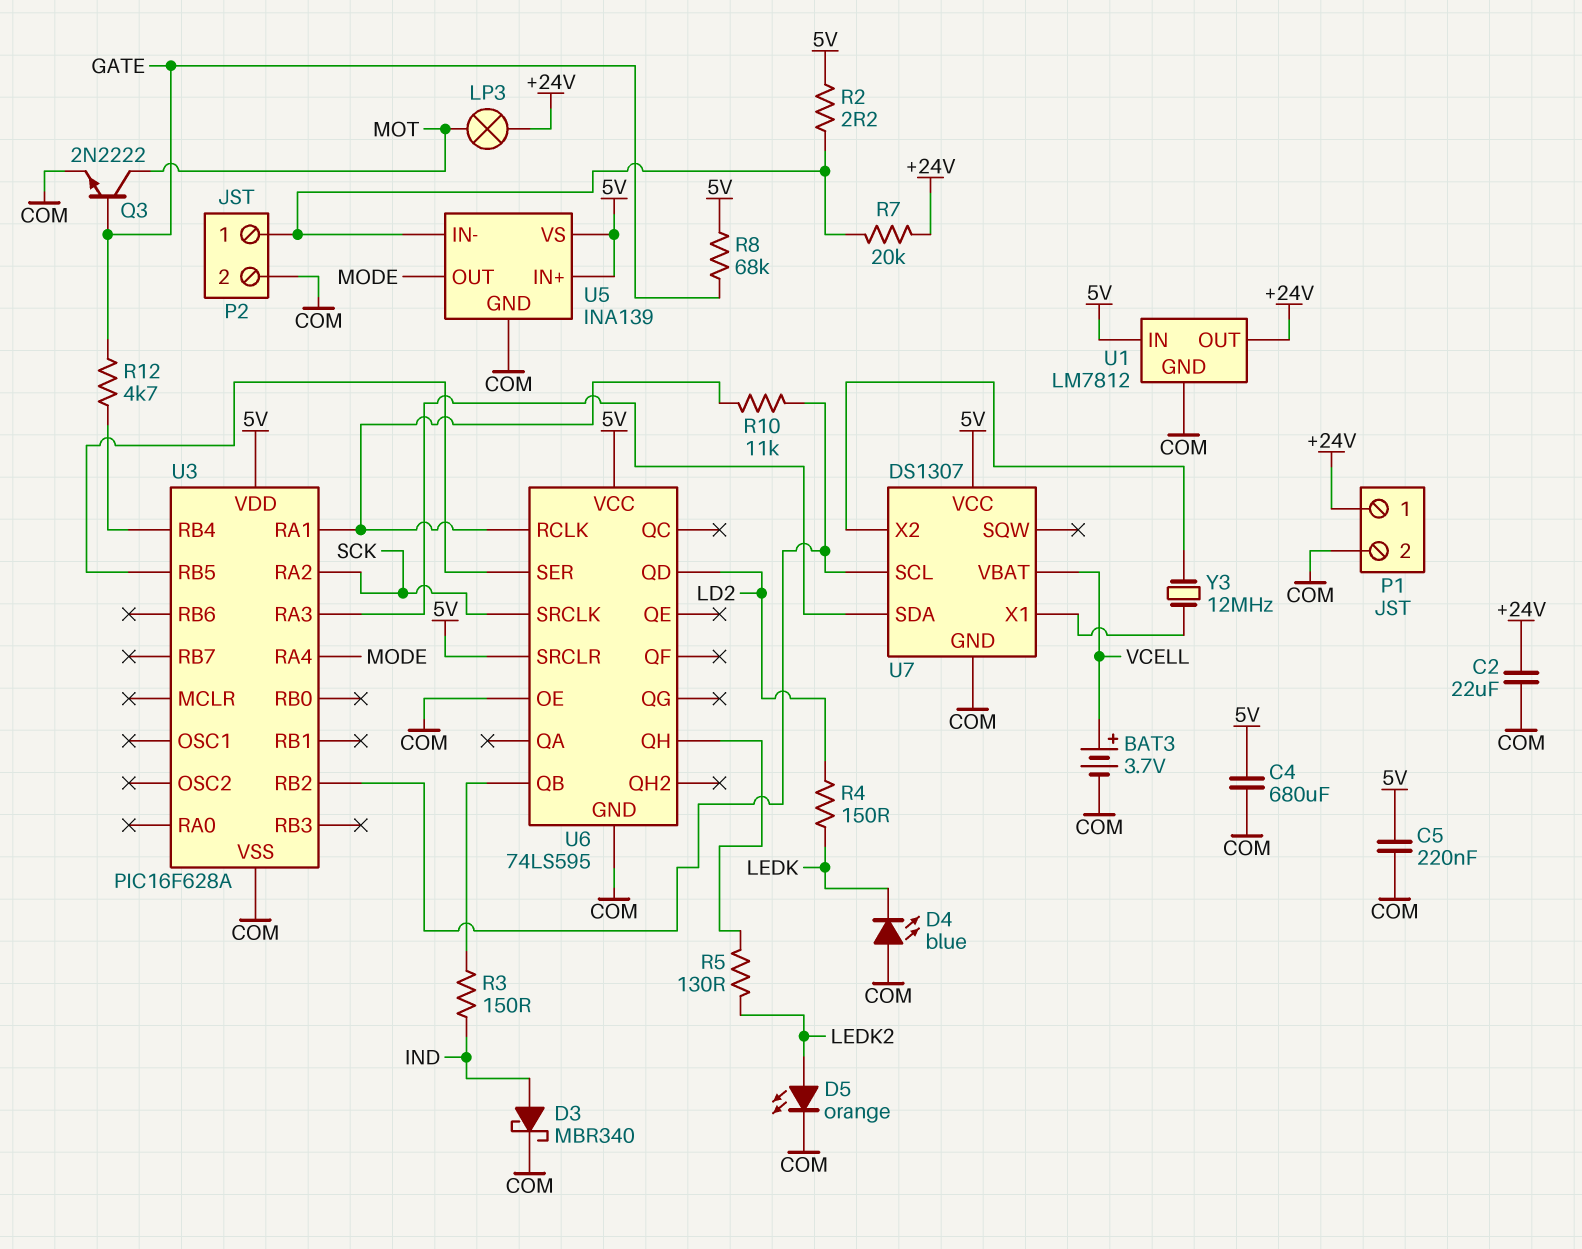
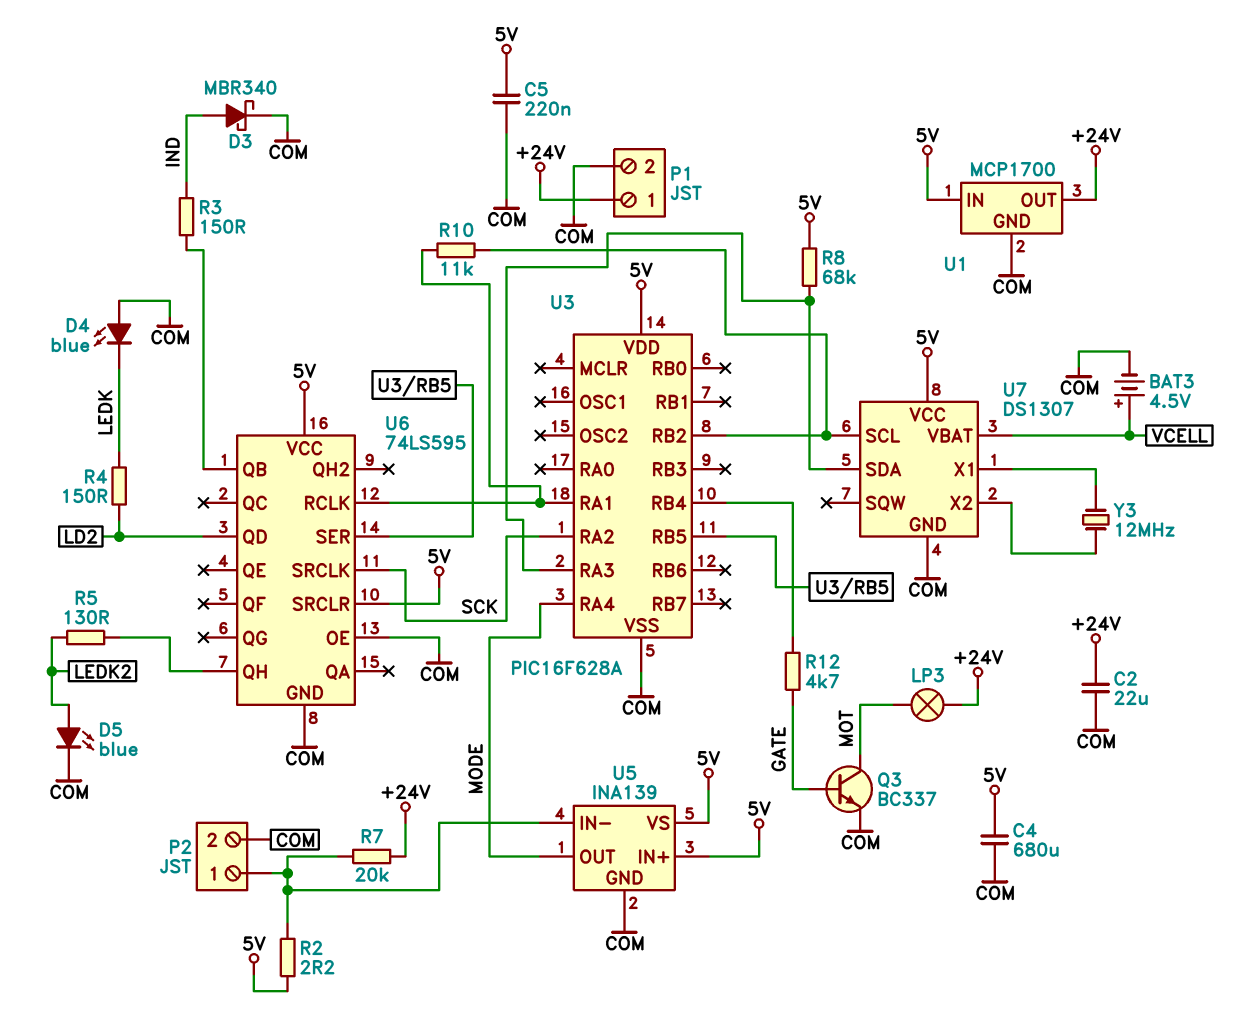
BAT3: 3.7V (plus VCELL, minus COM) -> 4.5V (plus VCELL, minus COM)
D5: LED orange (A LEDK2, K COM) -> LED blue (A LEDK2, K COM)
Q3: NPN 2N2222 (B GATE, C MOT, E COM) -> NPN BC337 (B GATE, C MOT, E COM)
R8: 68k (5V, GATE) -> 68k (5V, U3/RA3)
U1: LM7812 -> MCP1700

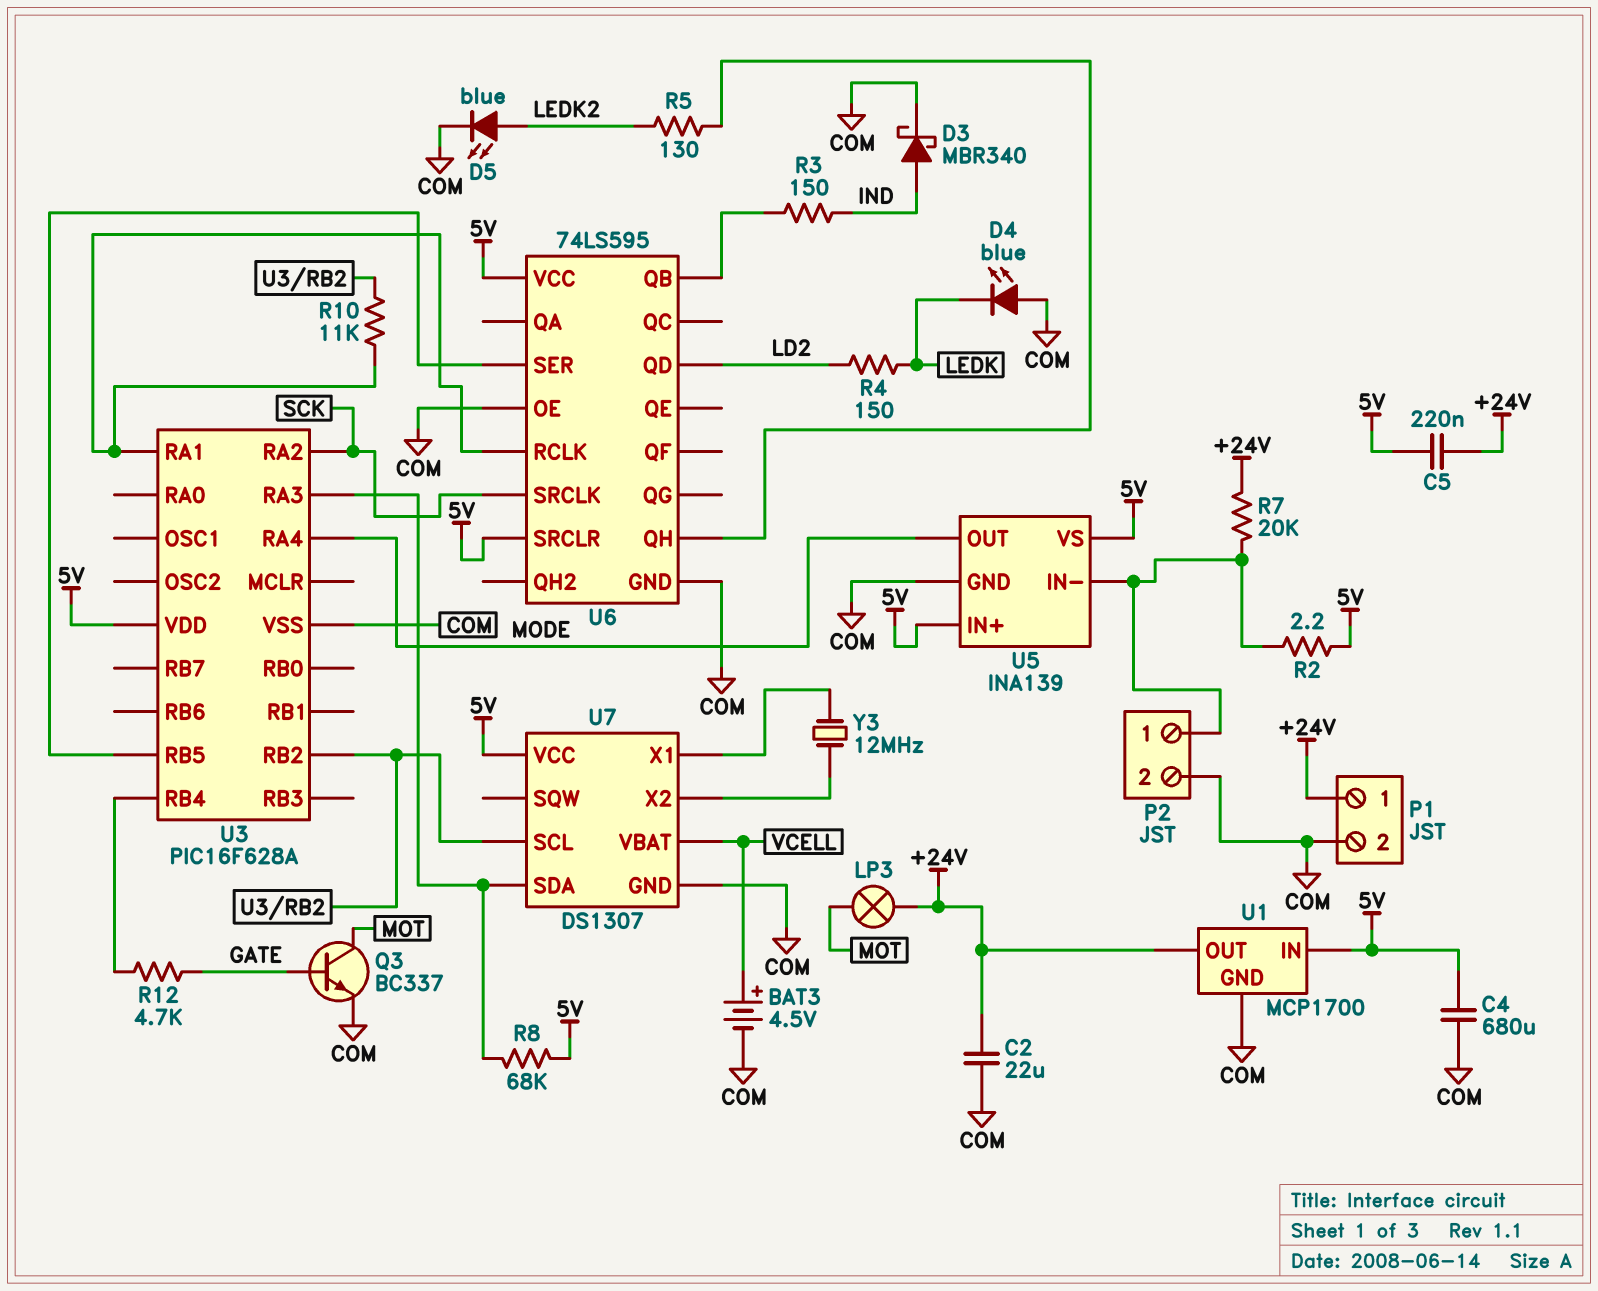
C5: 220nF (5V, COM) -> 220nF (+24V, 5V)

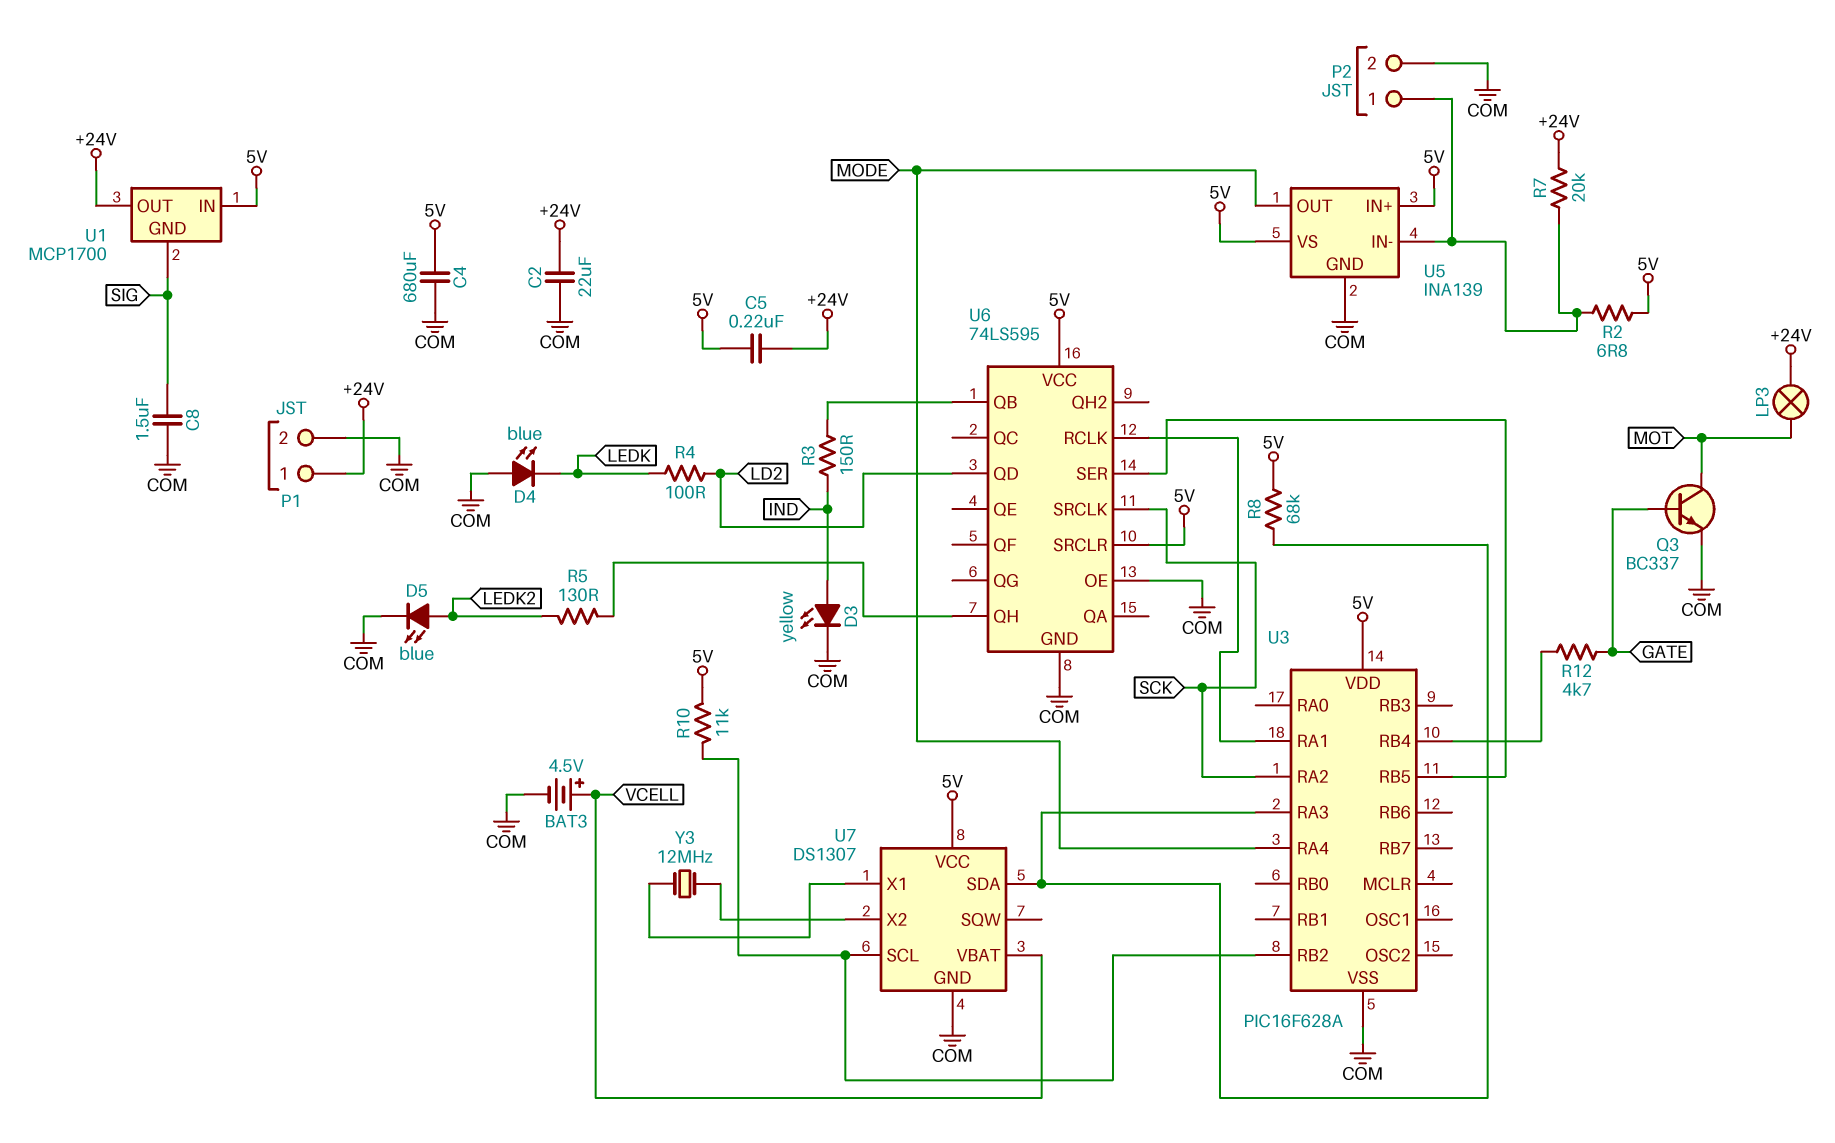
C8: none -> 1.5uF (COM, SIG)
D3: schottky MBR340 (A IND, K COM) -> LED yellow (A IND, K COM)
R2: 2.2 (5V, P2/1) -> 6.8 (5V, P2/1)
R4: 150 (LD2, LEDK) -> 100 (LD2, LEDK)
R10: 11k (U3/RA1, U3/RB2) -> 11k (5V, U3/RB2)
U1 pin GND: COM -> SIG

